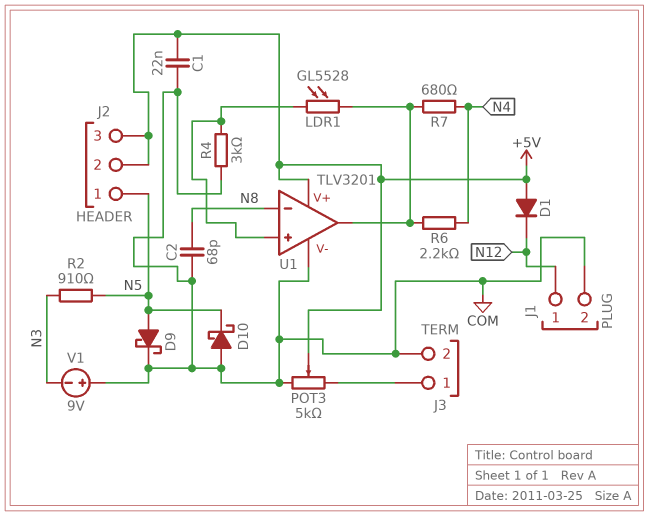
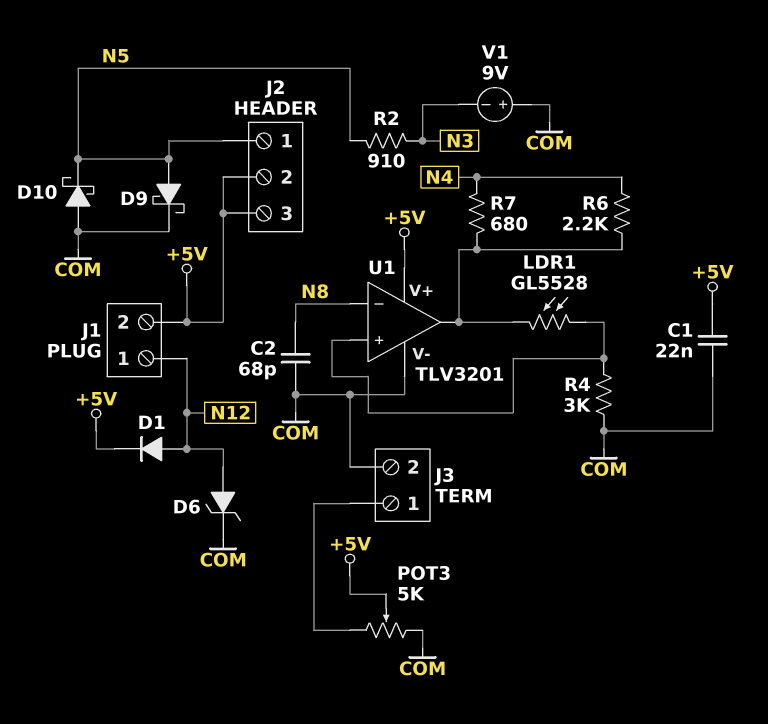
D1: diode (A +5V, K N12) -> diode (A N12, K +5V)
D6: none -> zener (A N12, K COM)
J1 pin 2: COM -> +5V

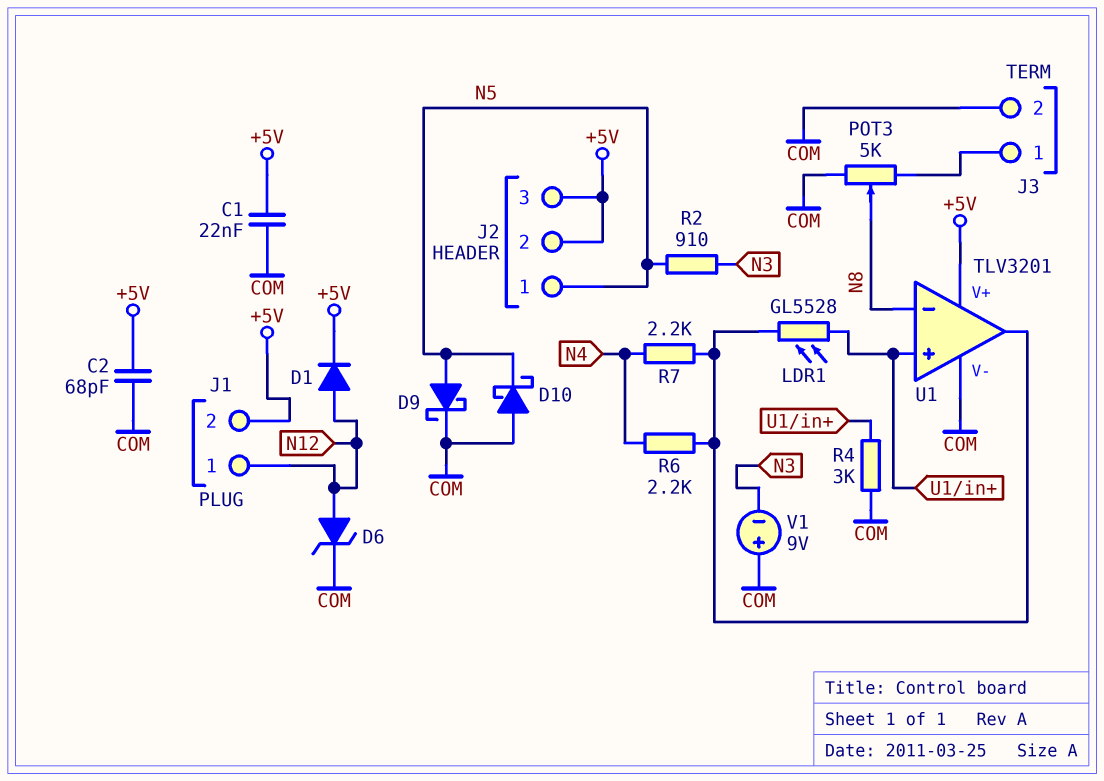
C2: 68pF (COM, N8) -> 68pF (+5V, COM)
POT3: 5k (COM, J3/1, wiper +5V) -> 5k (COM, J3/1, wiper N8)
R7: 680 (N4, U1/out) -> 2.2k (N4, U1/out)

